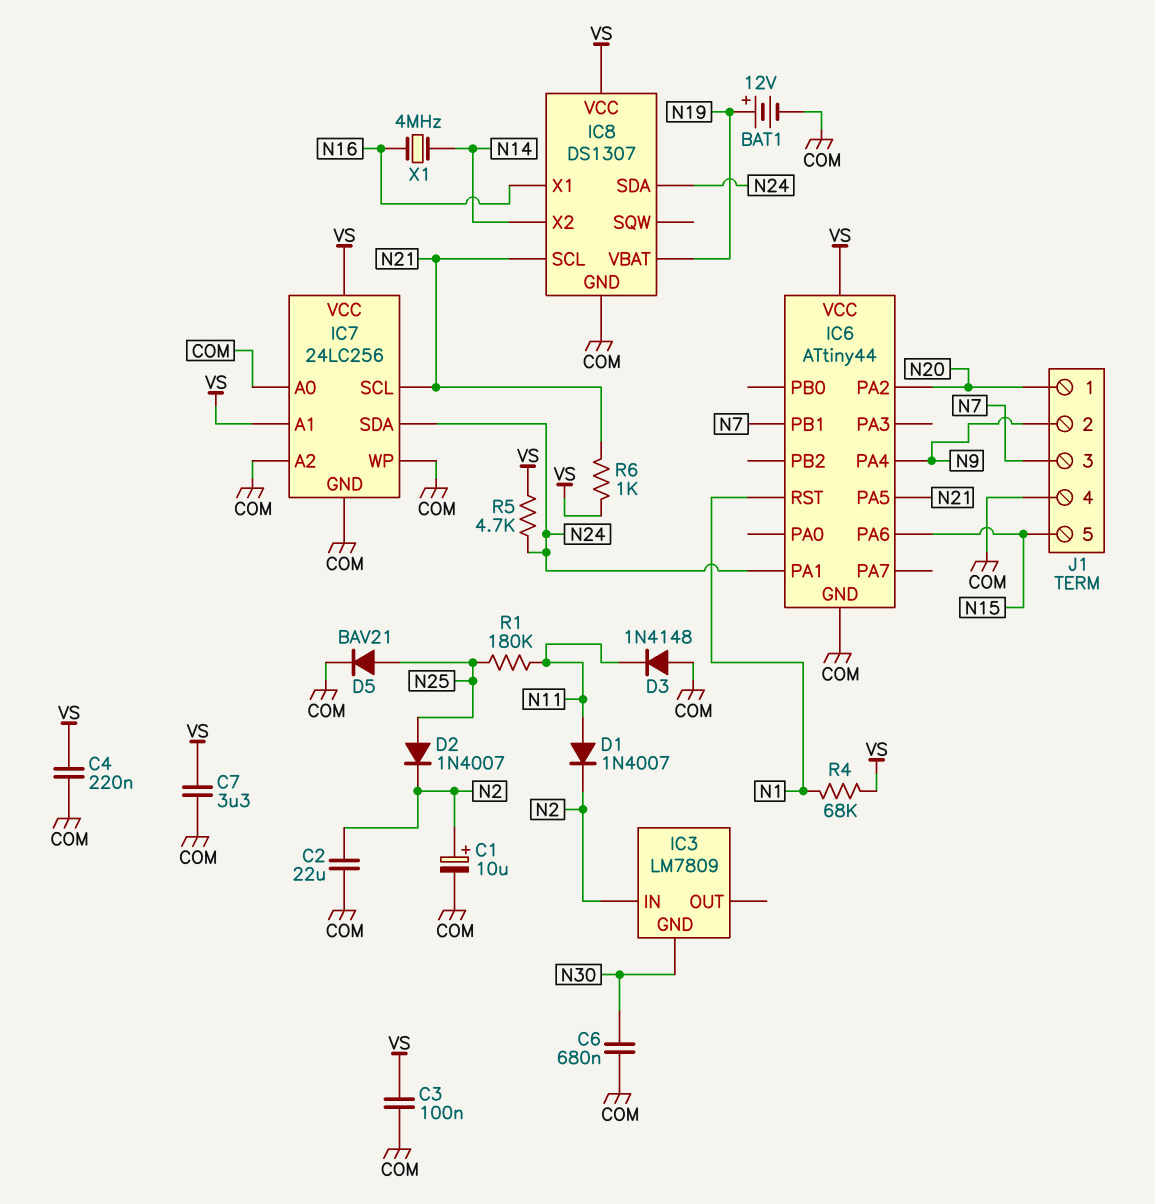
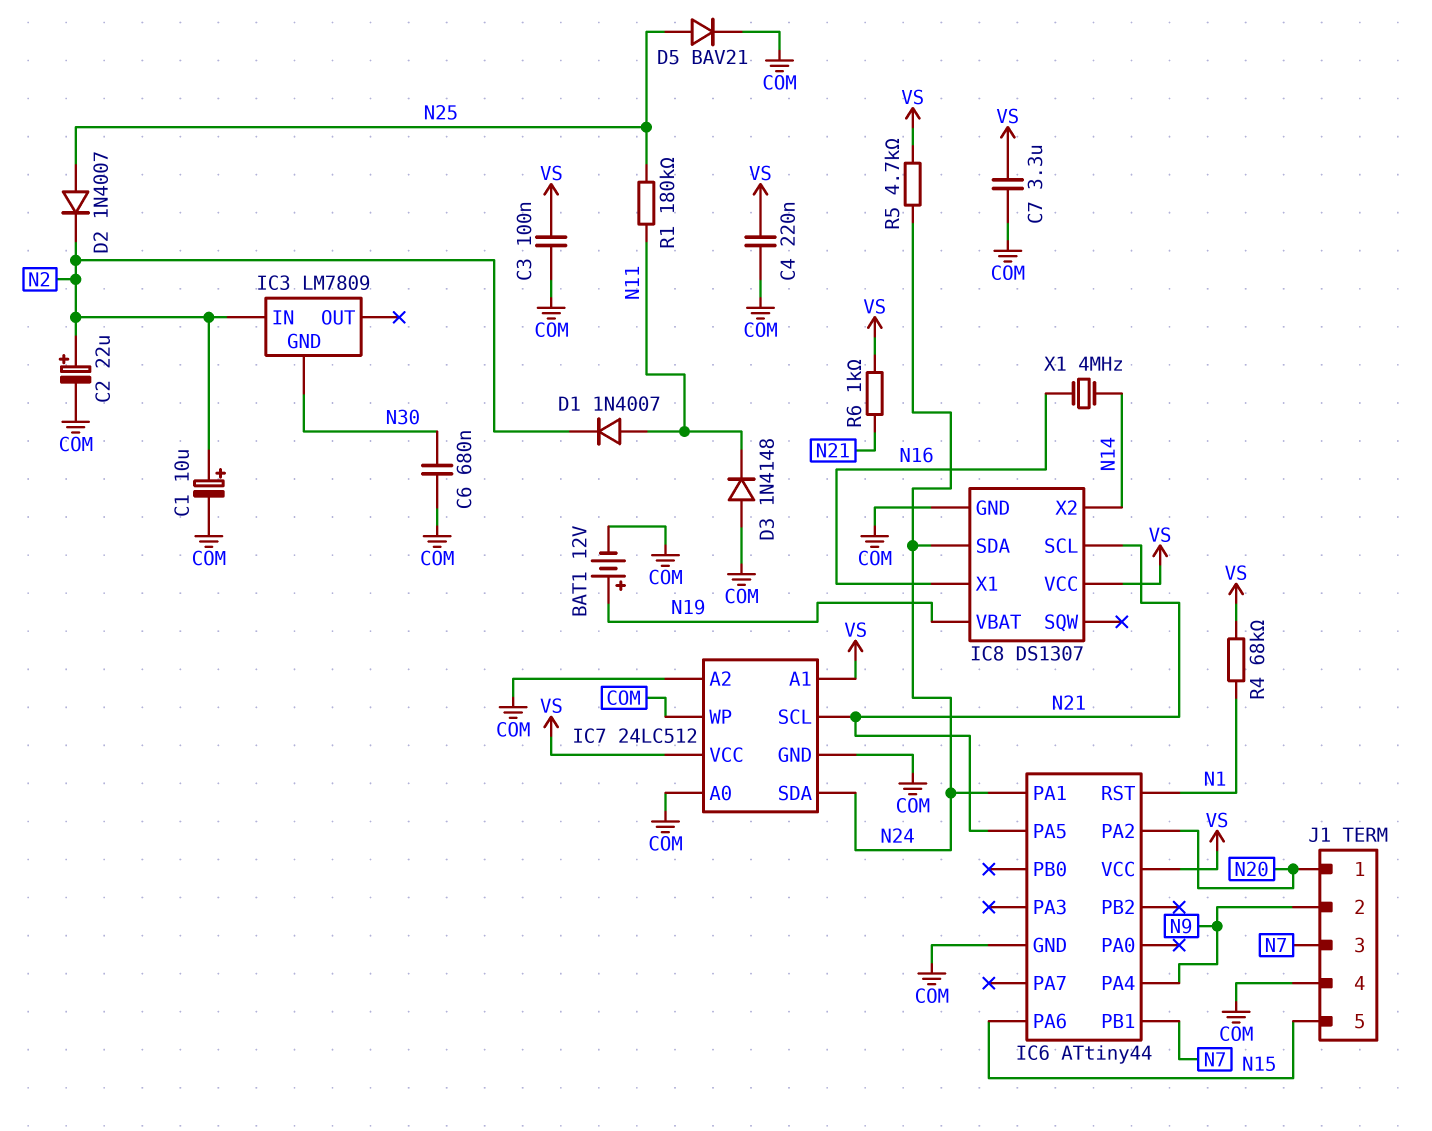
C2: 22uF (COM, N2) -> 22uF (plus N2, minus COM)
IC7: 24LC256 -> 24LC512

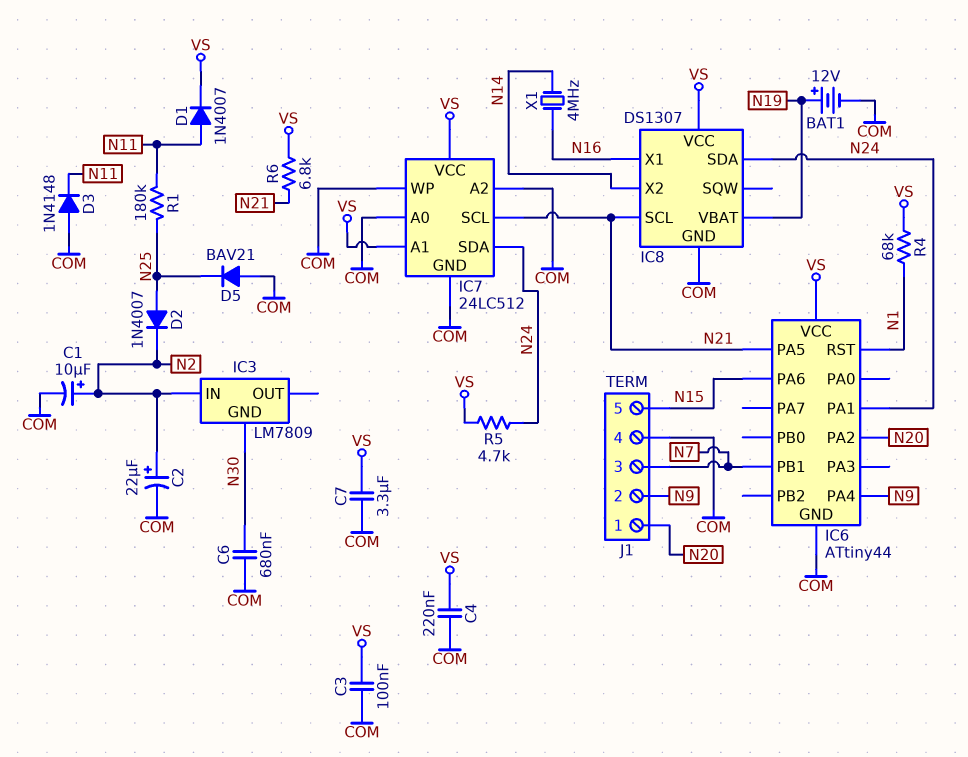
D1: diode 1N4007 (A N11, K N2) -> diode 1N4007 (A N11, K VS)
D5: diode BAV21 (A N25, K COM) -> diode BAV21 (A COM, K N25)
R6: 1k (N21, VS) -> 6.8k (N21, VS)

